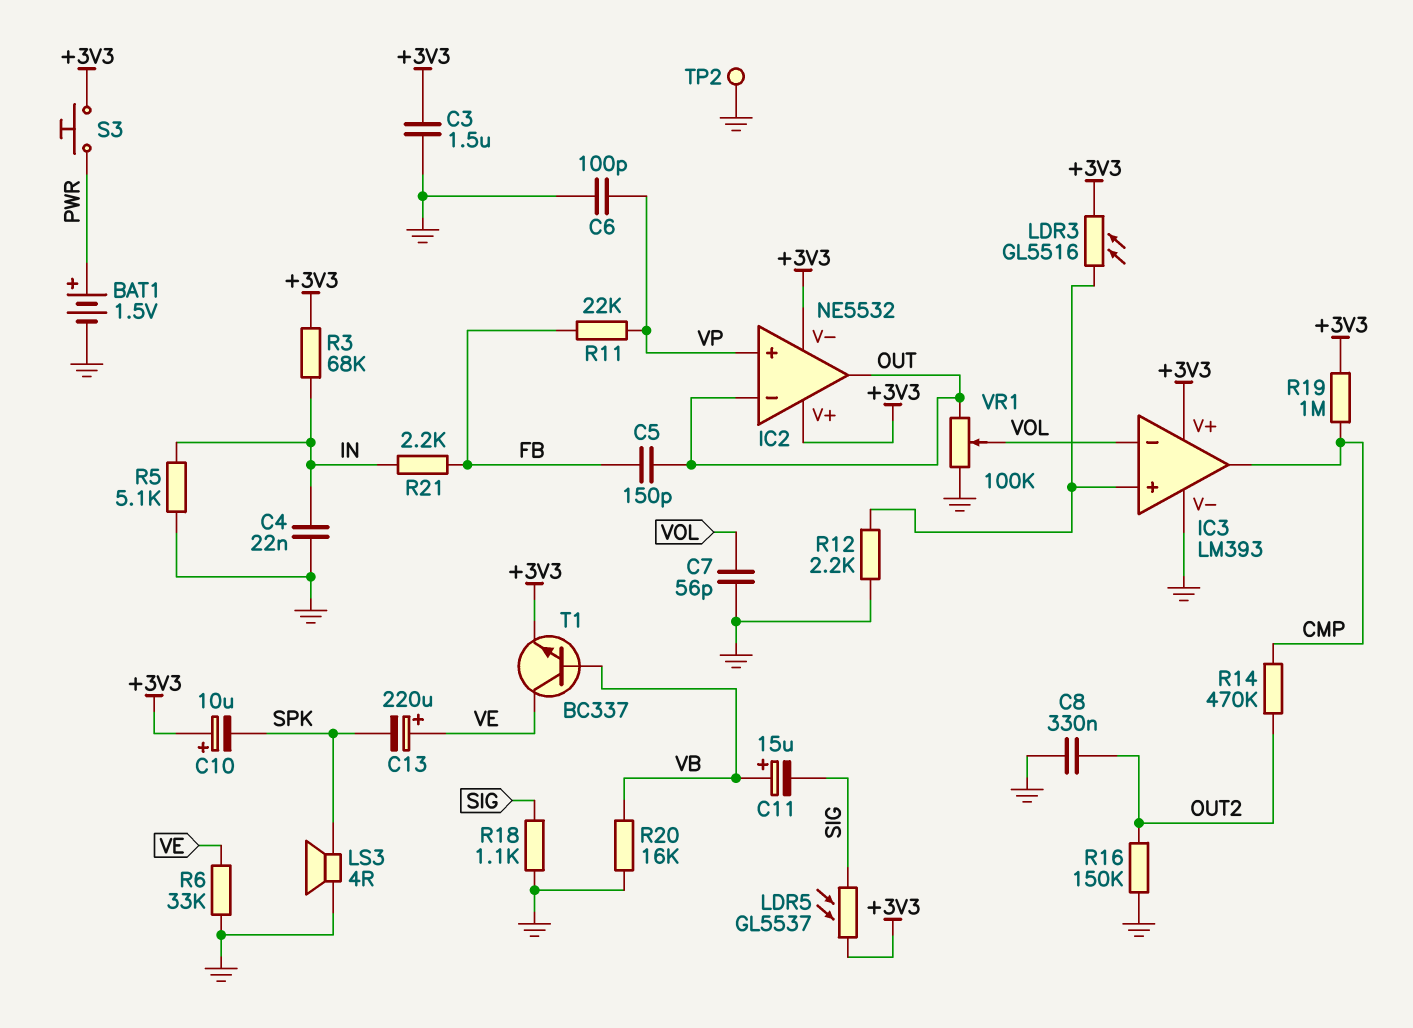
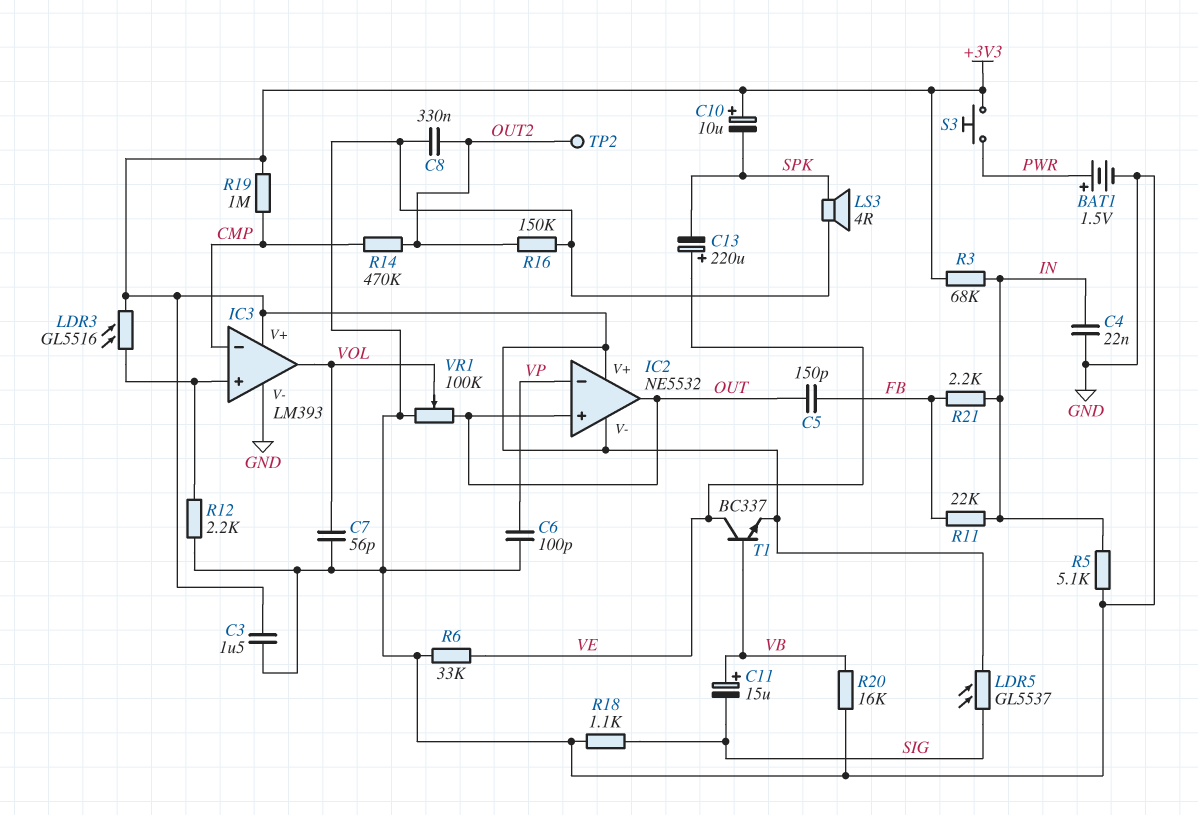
IC2 pin in+: VP -> OUT
IC2 pin in-: OUT -> VP
IC3 pin in-: VOL -> CMP
IC3 pin out: CMP -> VOL
R11: 22k (FB, VP) -> 22k (FB, IN)
TP2: test point (GND) -> test point (OUT2)

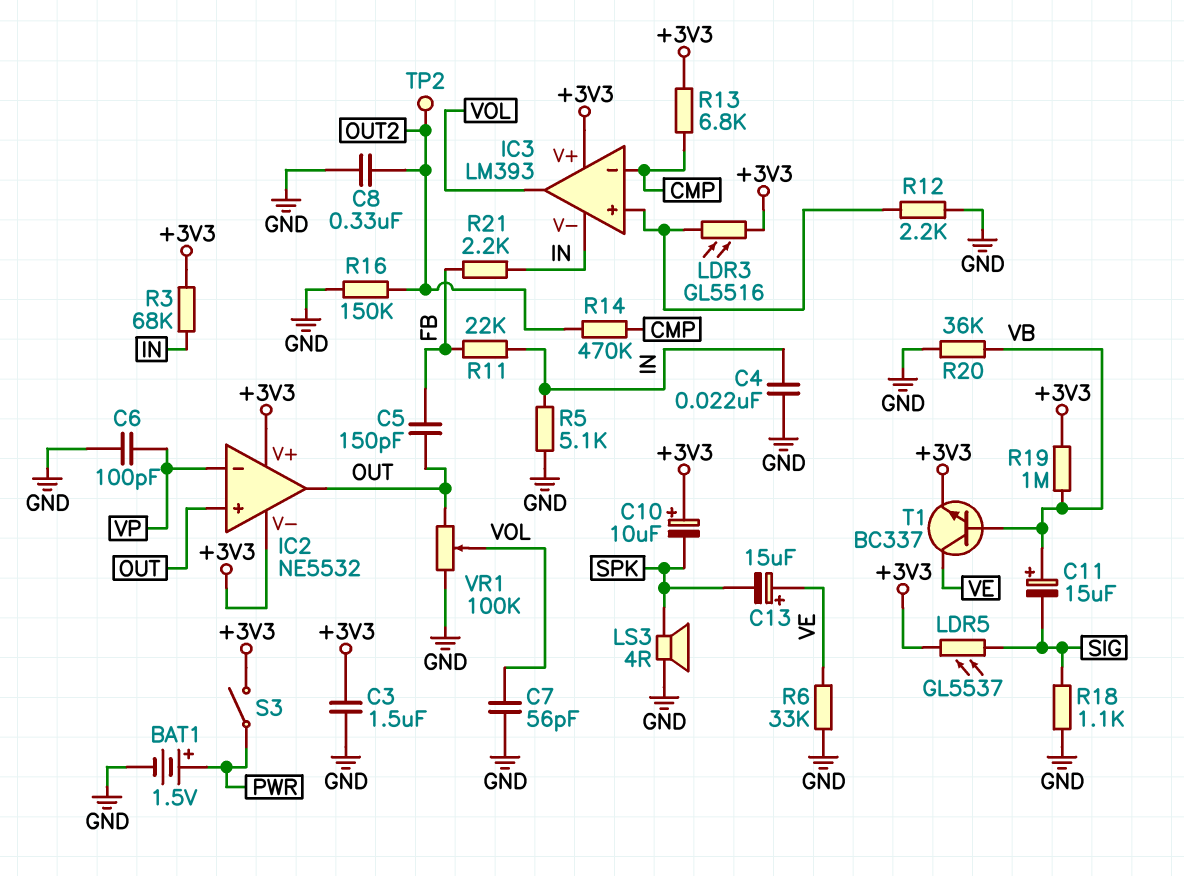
C13: 220uF (plus VE, minus SPK) -> 15uF (plus VE, minus SPK)
IC3 pin V-: GND -> IN
R13: none -> 6.8k (+3V3, CMP)
R19: 1M (+3V3, CMP) -> 1M (+3V3, VB)
R20: 16k (GND, VB) -> 36k (GND, VB)
S3: button (+3V3, PWR) -> switch (+3V3, PWR)

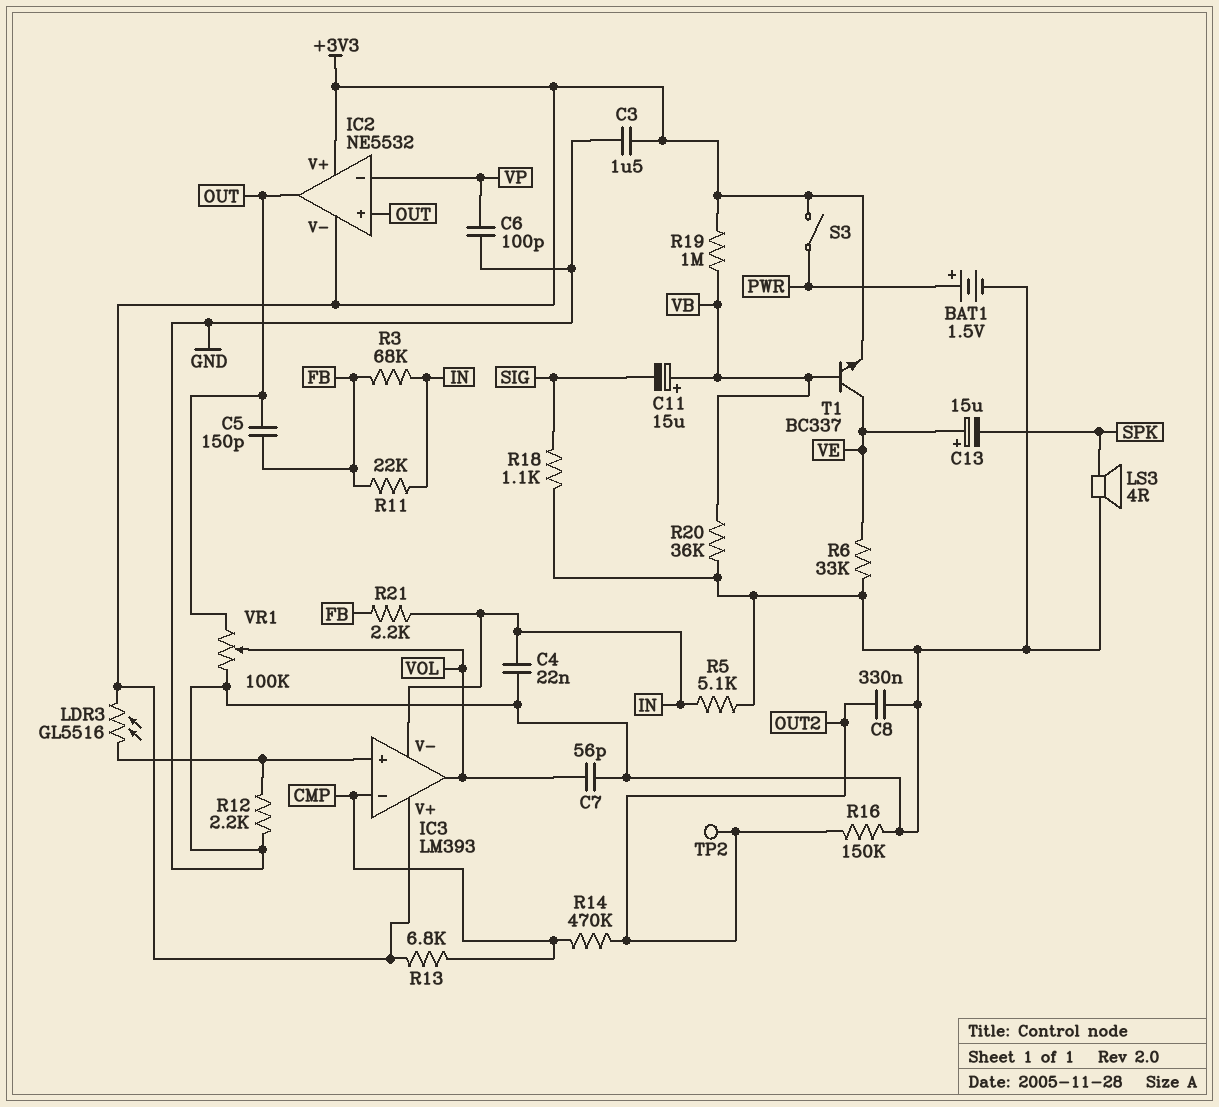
C10: 10uF (plus +3V3, minus SPK) -> none
LDR5: GL5537 (+3V3, SIG) -> none
R3: 68k (+3V3, IN) -> 68k (FB, IN)

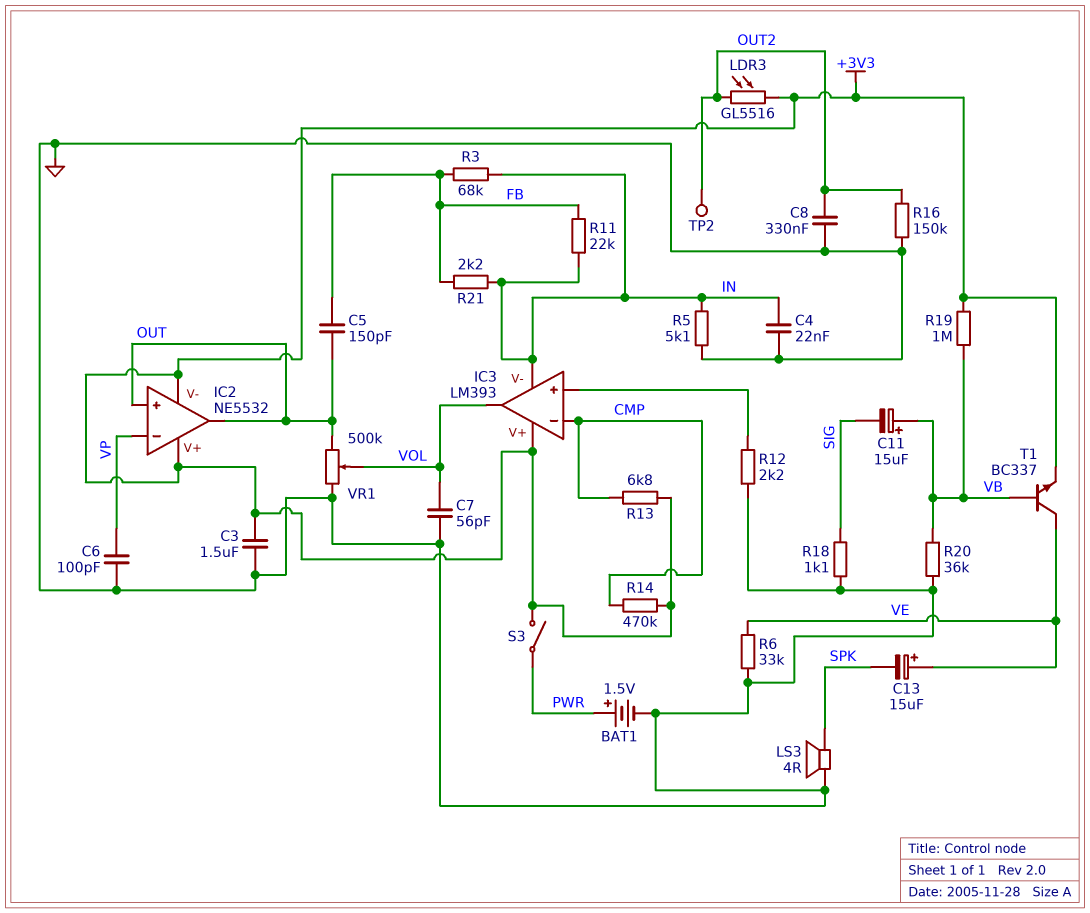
LDR3: GL5516 (+3V3, IC3/in+) -> GL5516 (+3V3, OUT2)
R14: 470k (CMP, OUT2) -> 470k (+3V3, CMP)
VR1: 100k (GND, OUT, wiper VOL) -> 500k (GND, OUT, wiper VOL)

